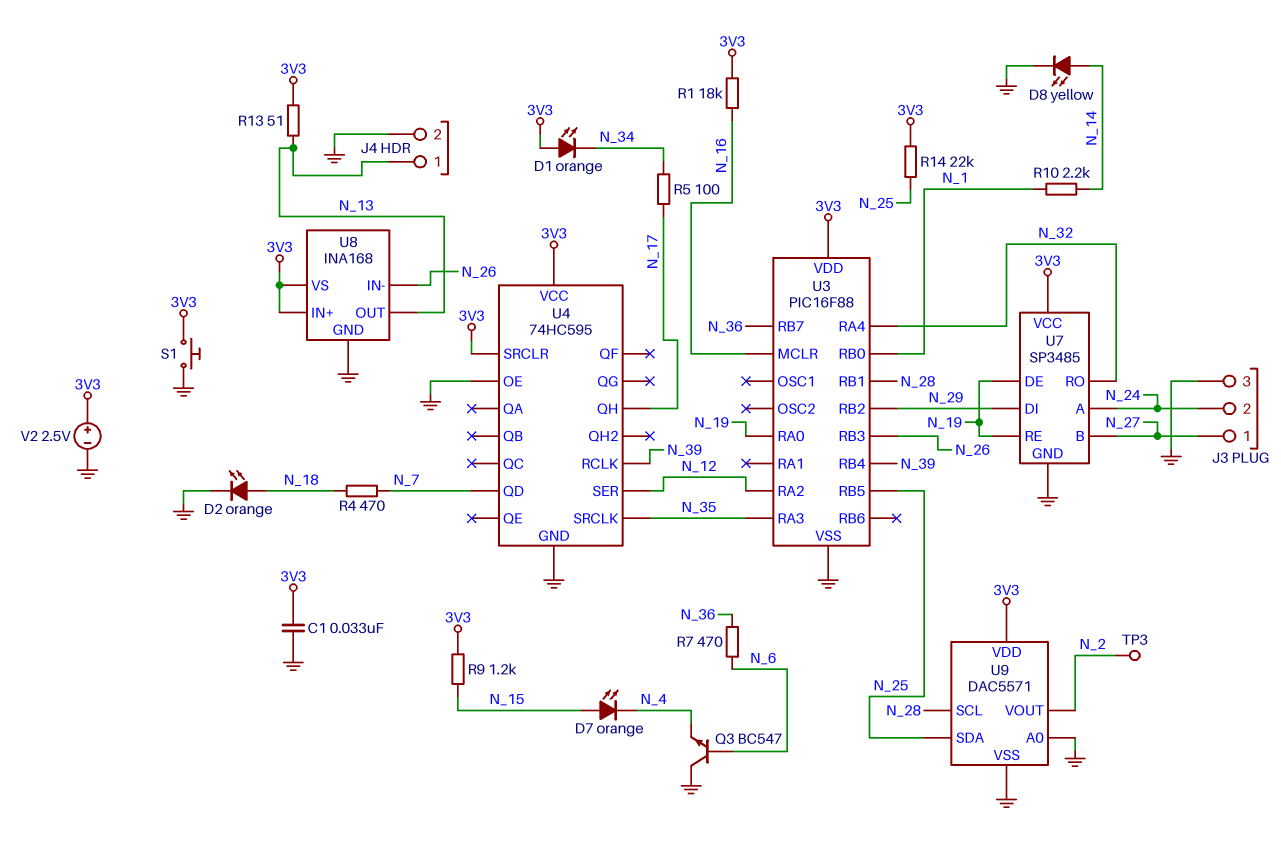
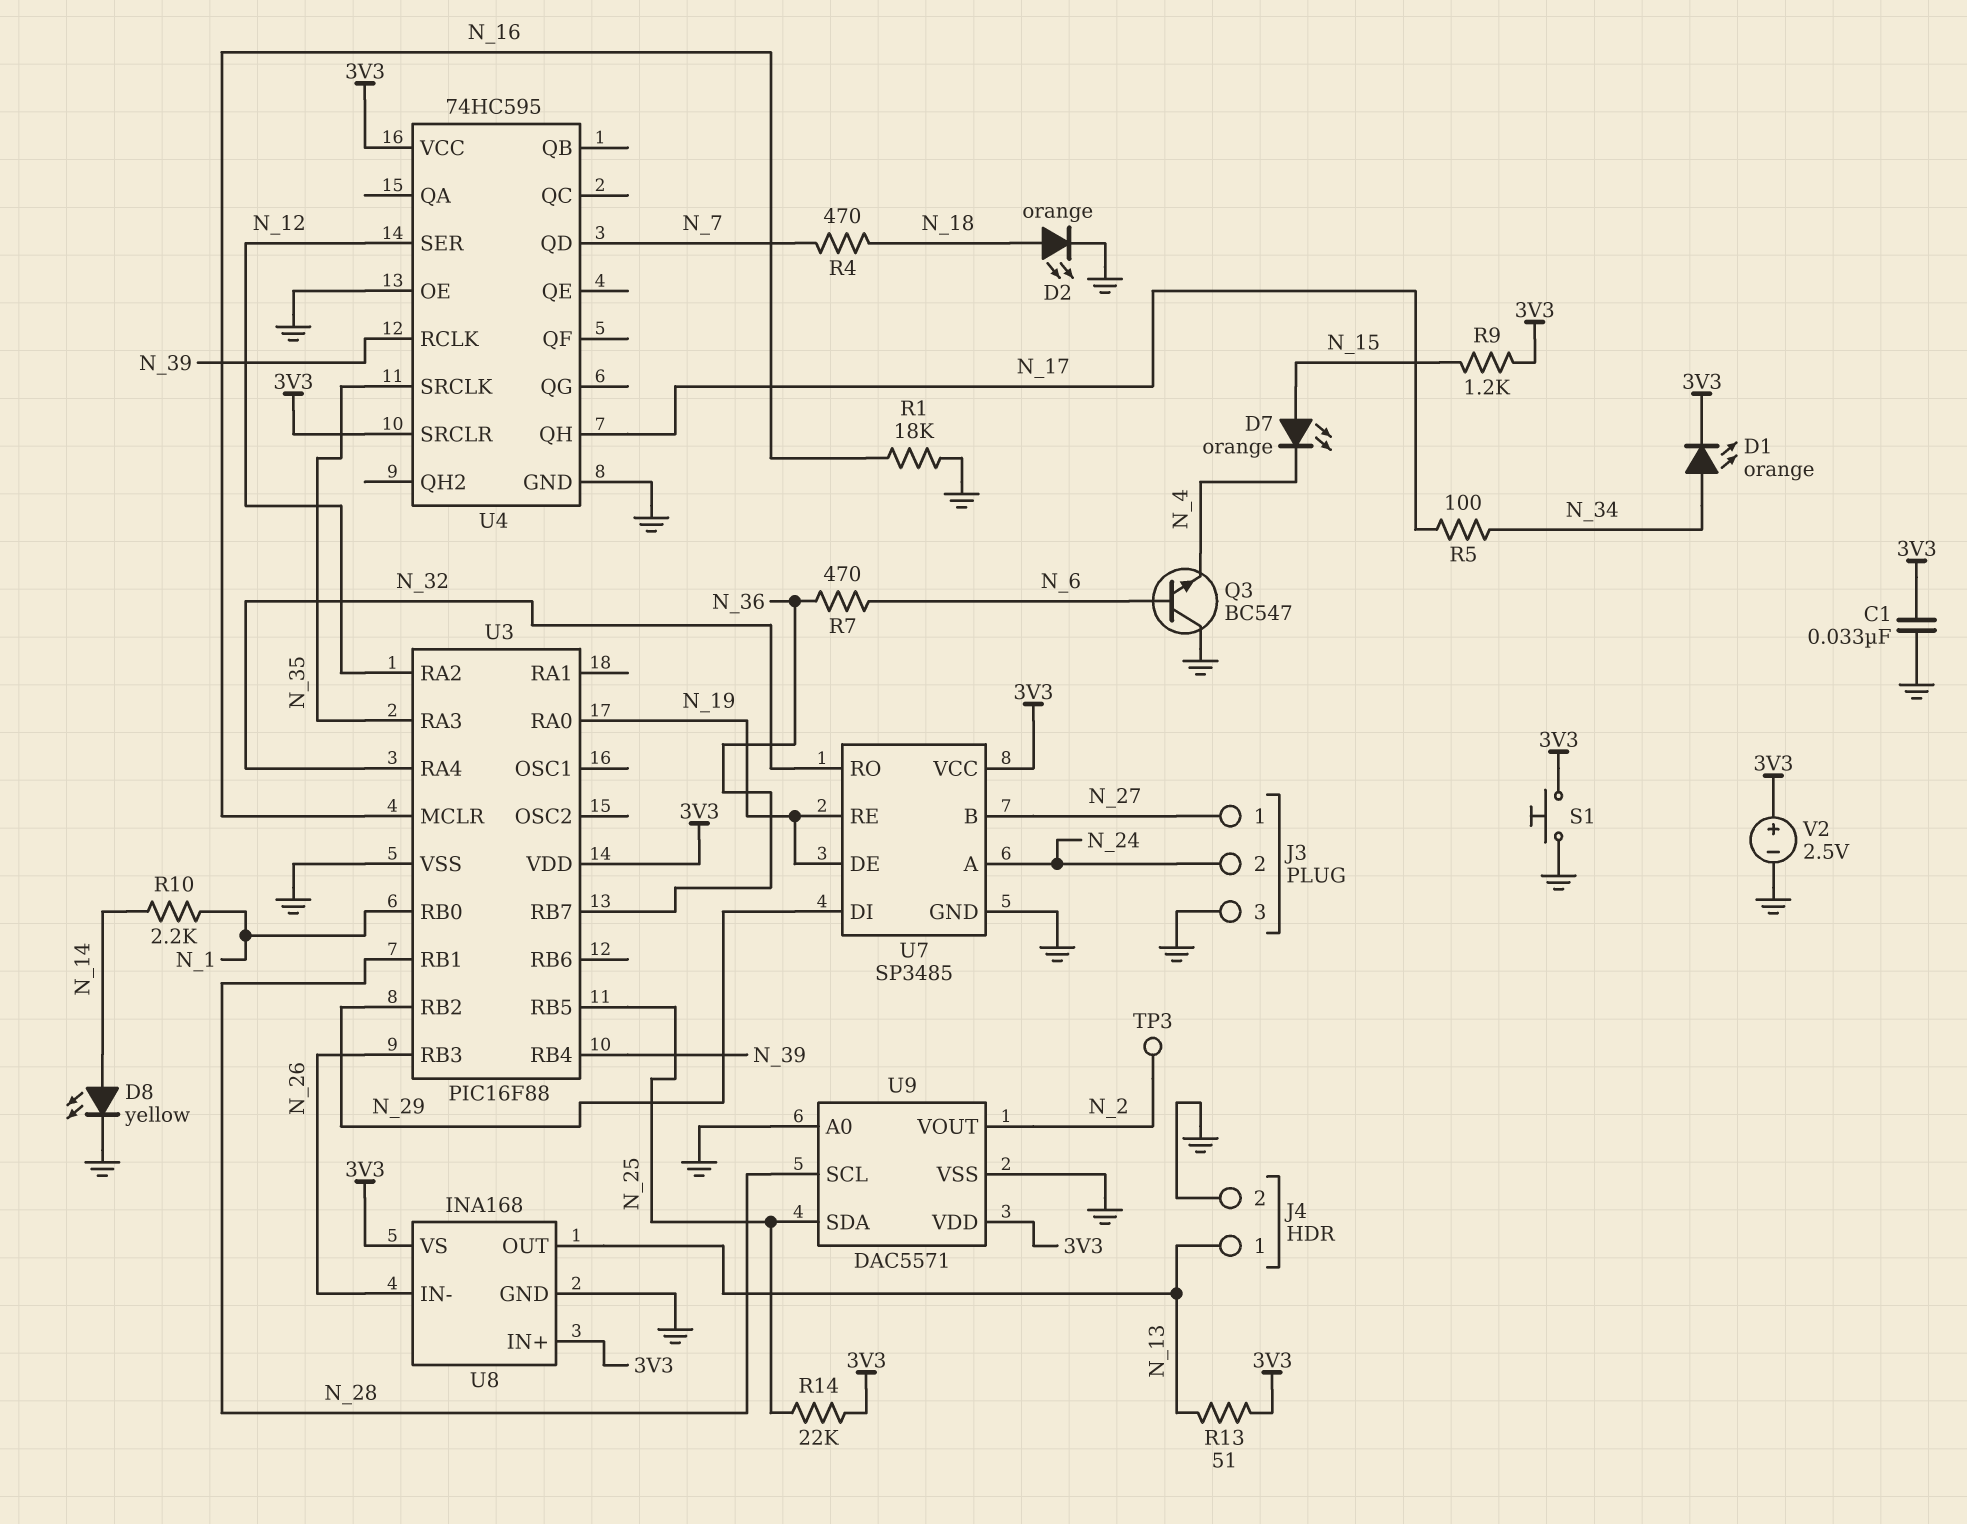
D1: LED orange (A 3V3, K N_34) -> LED orange (A N_34, K 3V3)
R1: 18k (3V3, N_16) -> 18k (GND, N_16)

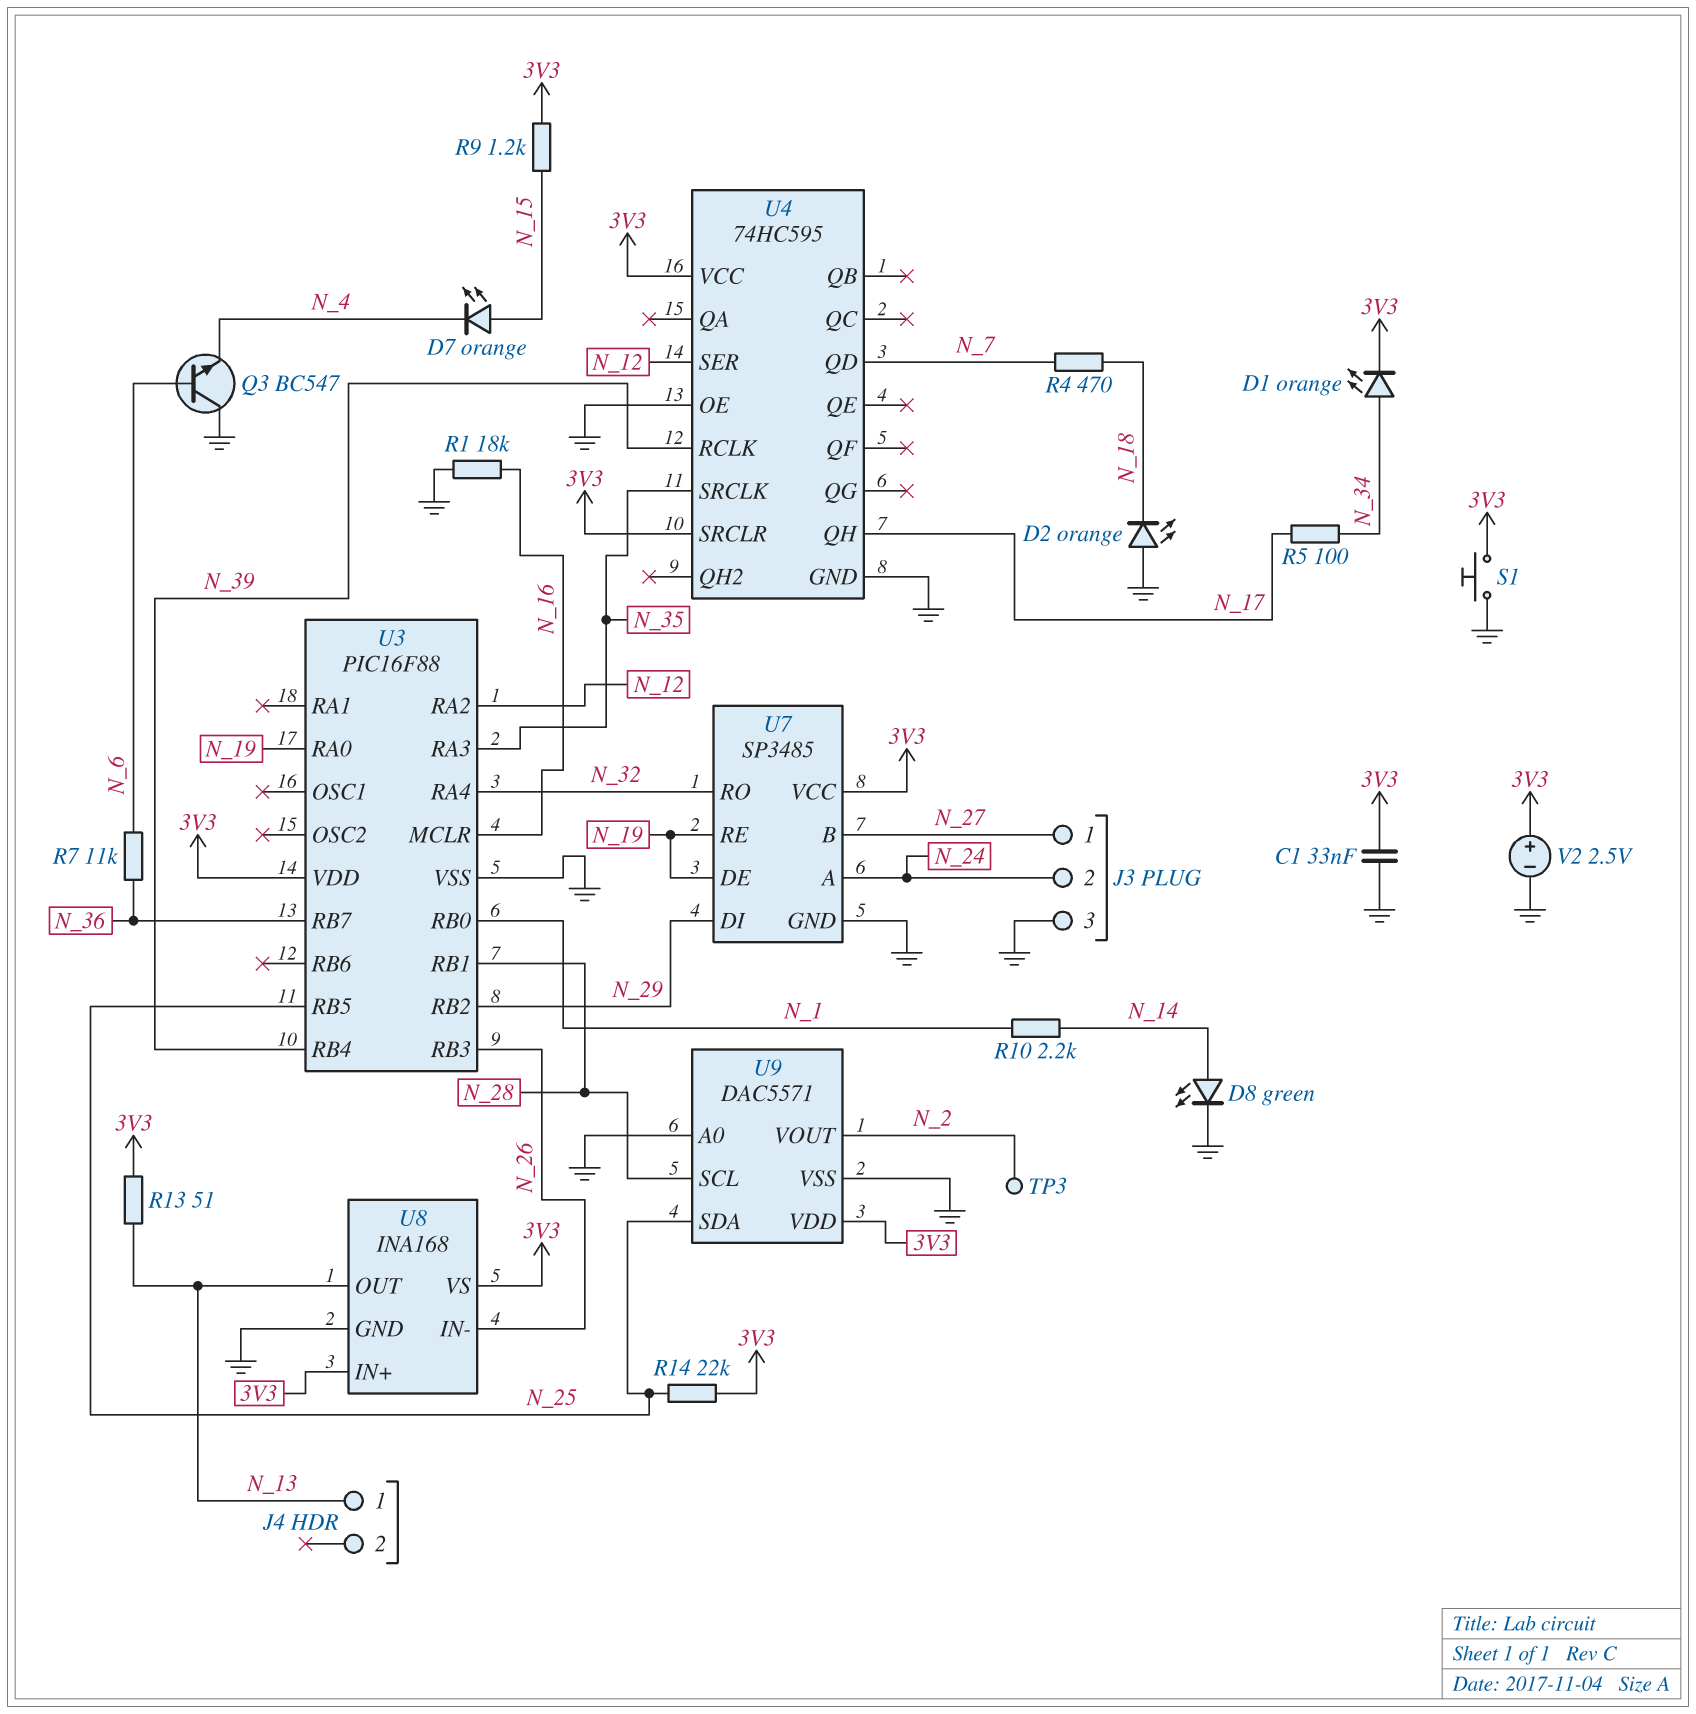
D2: LED orange (A N_18, K GND) -> LED orange (A GND, K N_18)
D8: LED yellow (A N_14, K GND) -> LED green (A N_14, K GND)
J4 pin 2: GND -> none
R7: 470 (N_6, N_36) -> 11k (N_6, N_36)

